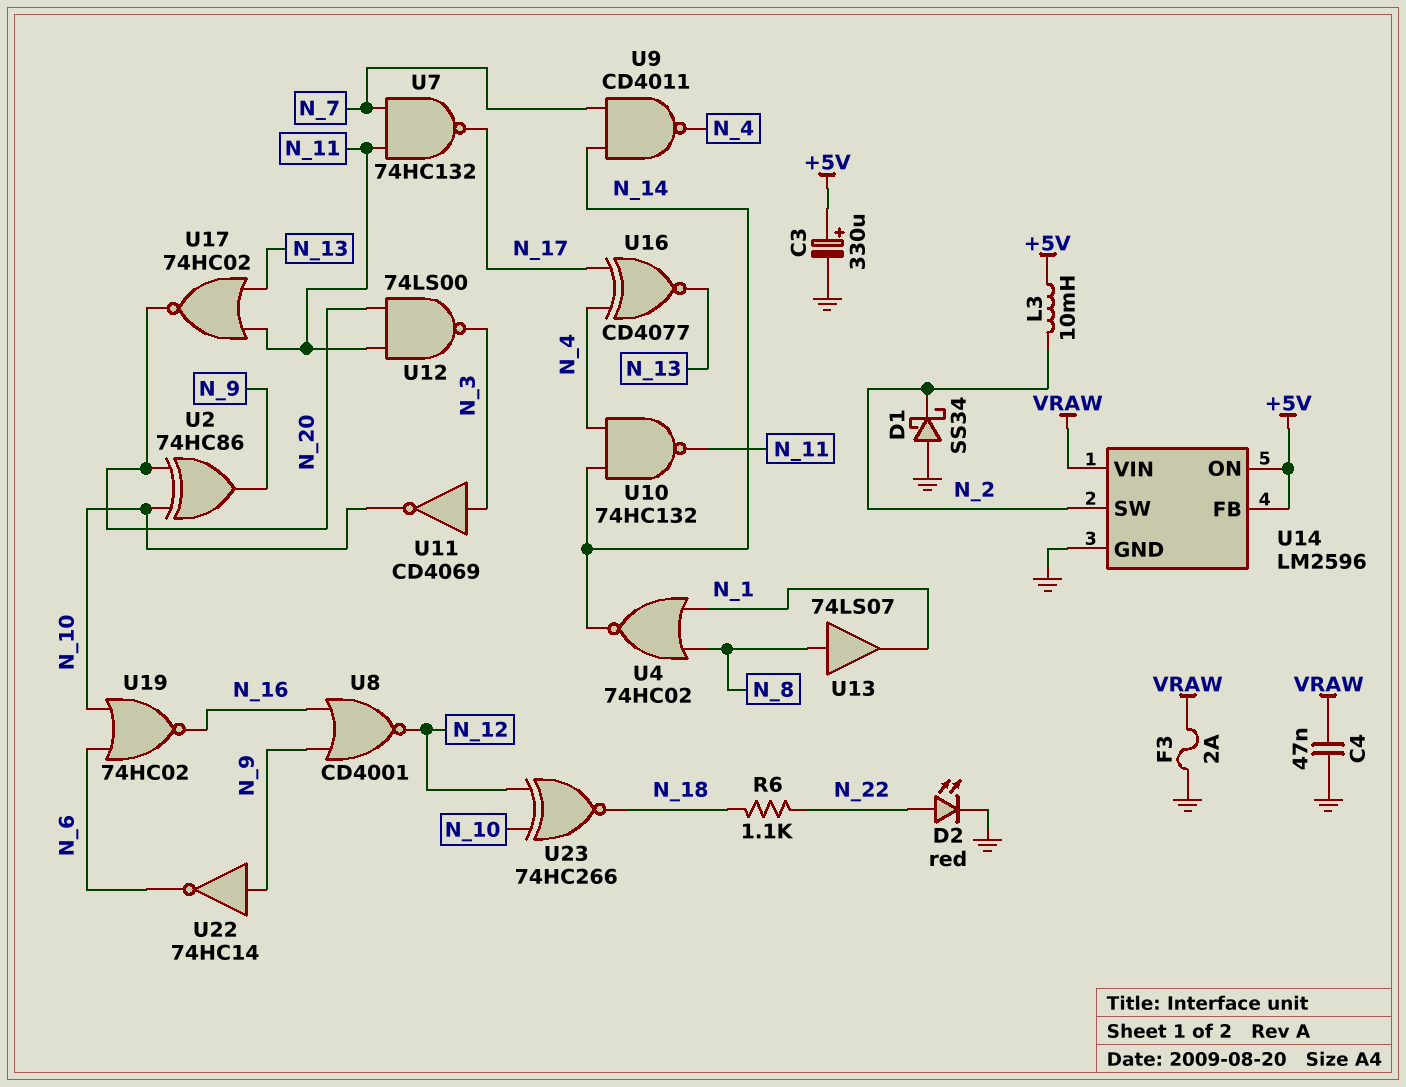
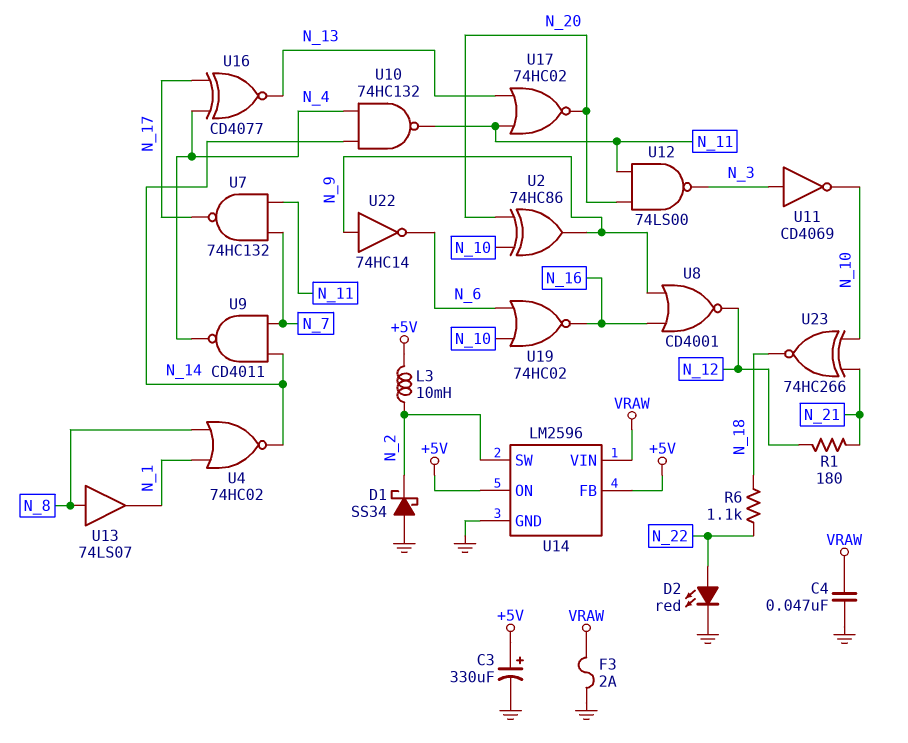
R1: none -> 180 (N_12, N_21)
U23: XNOR 74HC266 (in N_10, in N_12, out N_18) -> XNOR 74HC266 (in N_10, in N_21, out N_18)

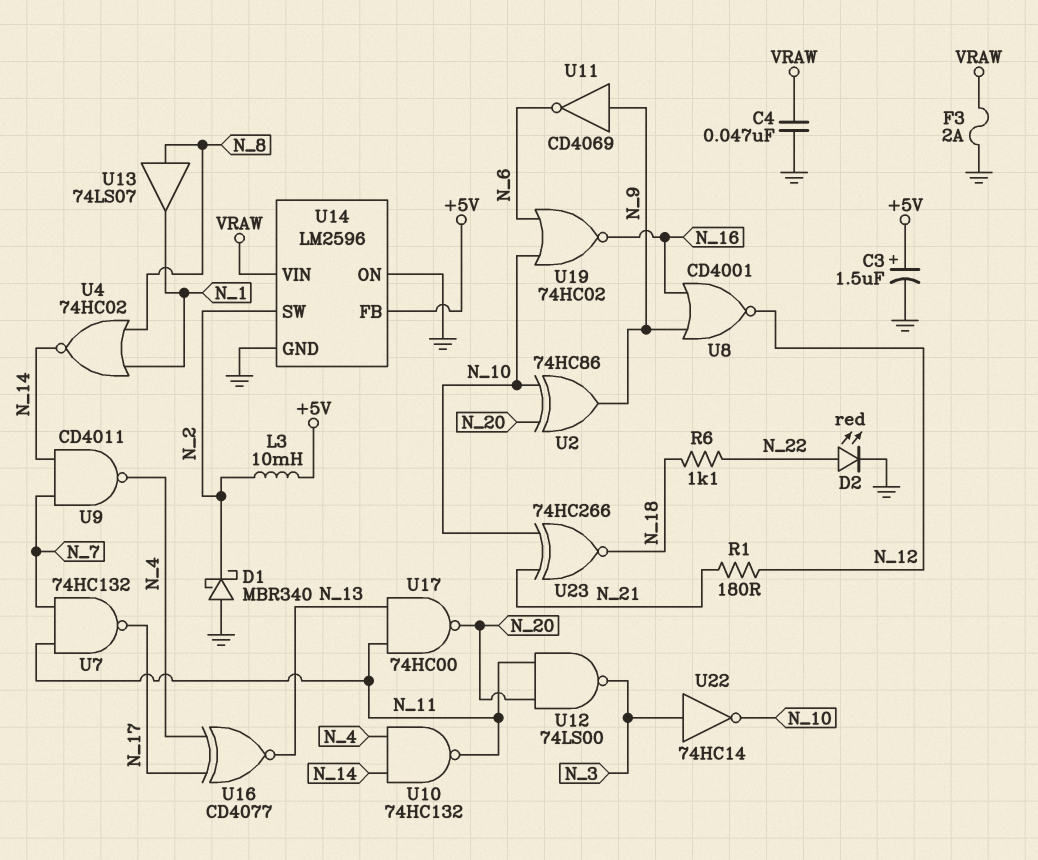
C3: 330uF (plus +5V, minus GND) -> 1.5uF (plus +5V, minus GND)
D1: schottky SS34 (A GND, K N_2) -> schottky MBR340 (A GND, K N_2)
U11: NOT CD4069 (in N_3, out N_10) -> NOT CD4069 (in N_9, out N_6)
U14 pin ON: +5V -> GND
U17: NOR 74HC02 (in N_11, in N_13, out N_20) -> NAND 74HC00 (in N_11, in N_13, out N_20)
U22: NOT 74HC14 (in N_9, out N_6) -> NOT 74HC14 (in N_3, out N_10)

